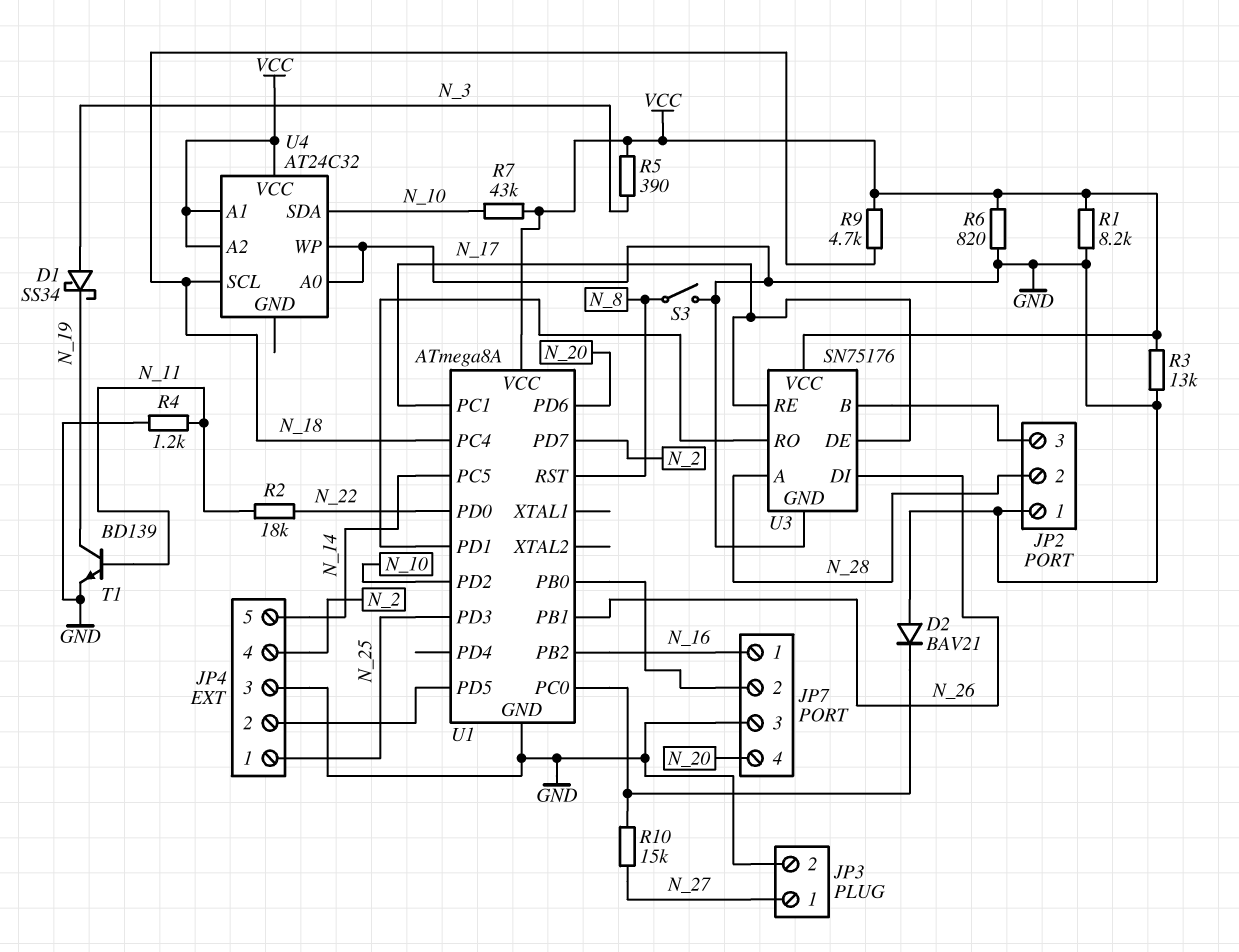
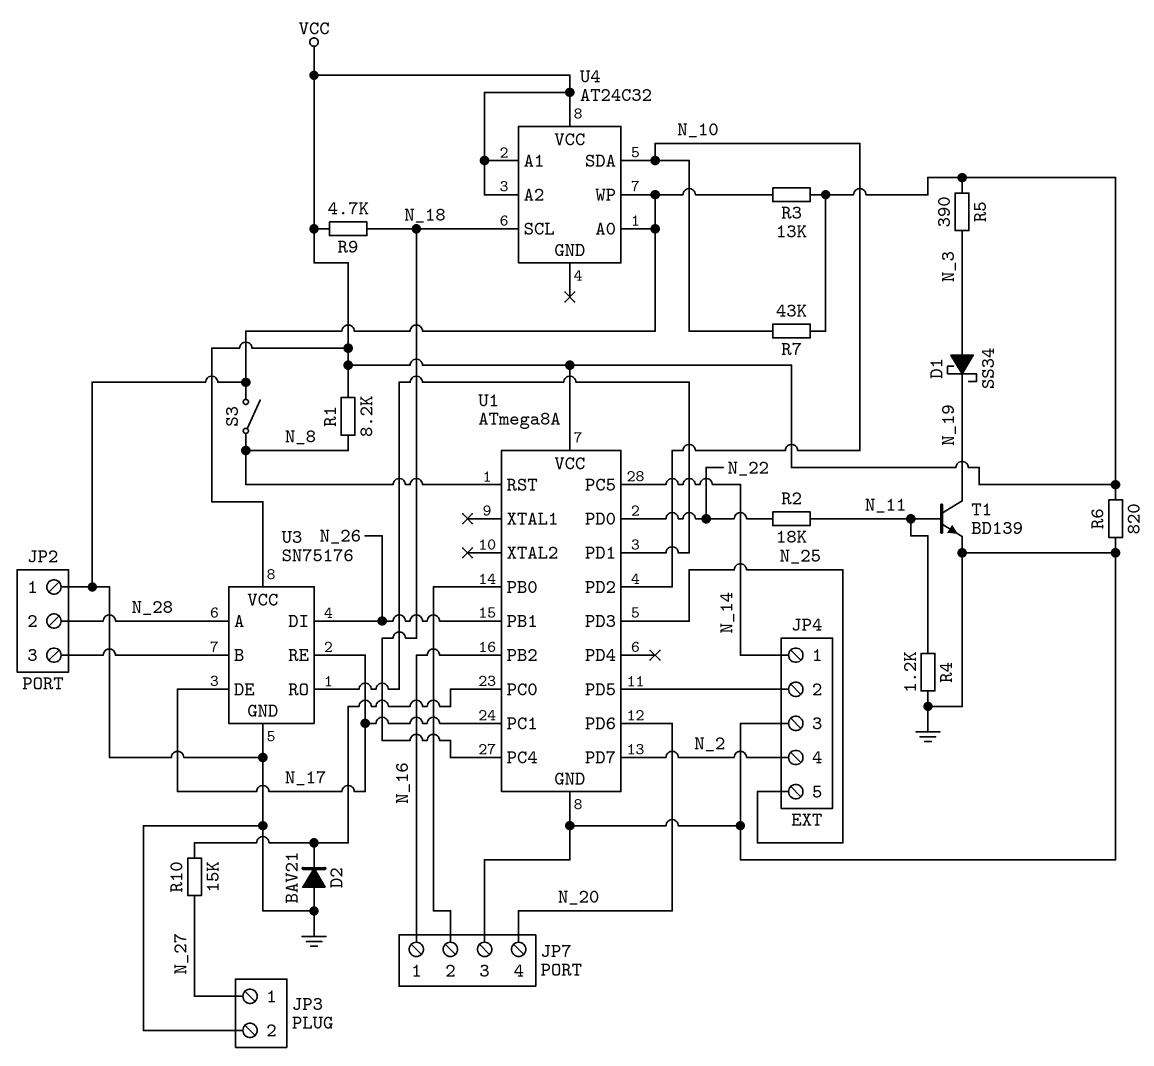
JP4 pin 1: N_25 -> N_14
JP4 pin 5: N_14 -> N_25
R1: 8.2k (GND, VCC) -> 8.2k (N_8, VCC)

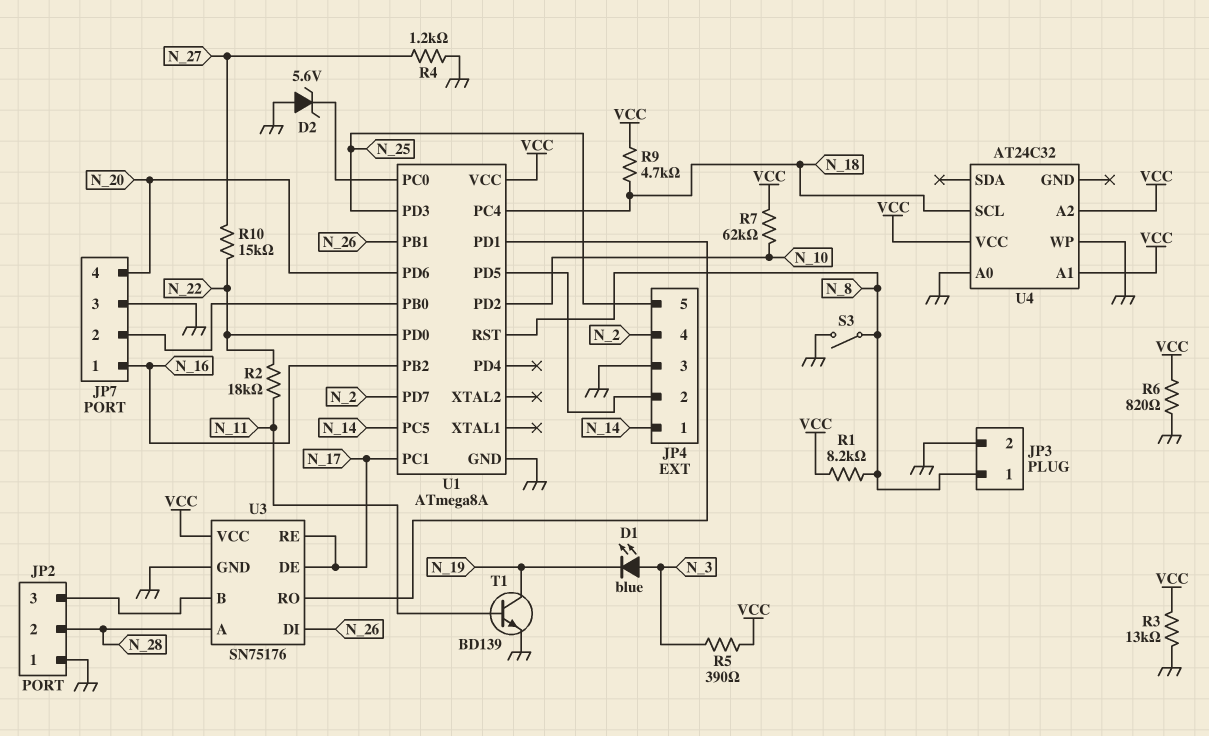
D1: schottky SS34 (A N_3, K N_19) -> LED blue (A N_3, K N_19)
D2: diode BAV21 (A GND, K U1/PC0) -> zener 5.6V (A GND, K U1/PC0)
JP3 pin 1: N_27 -> N_8
R4: 1.2k (GND, N_11) -> 1.2k (GND, N_27)
R7: 43k (N_10, VCC) -> 62k (N_10, VCC)
R10: 15k (N_27, U1/PC0) -> 15k (N_22, N_27)
U4 pin SDA: N_10 -> none

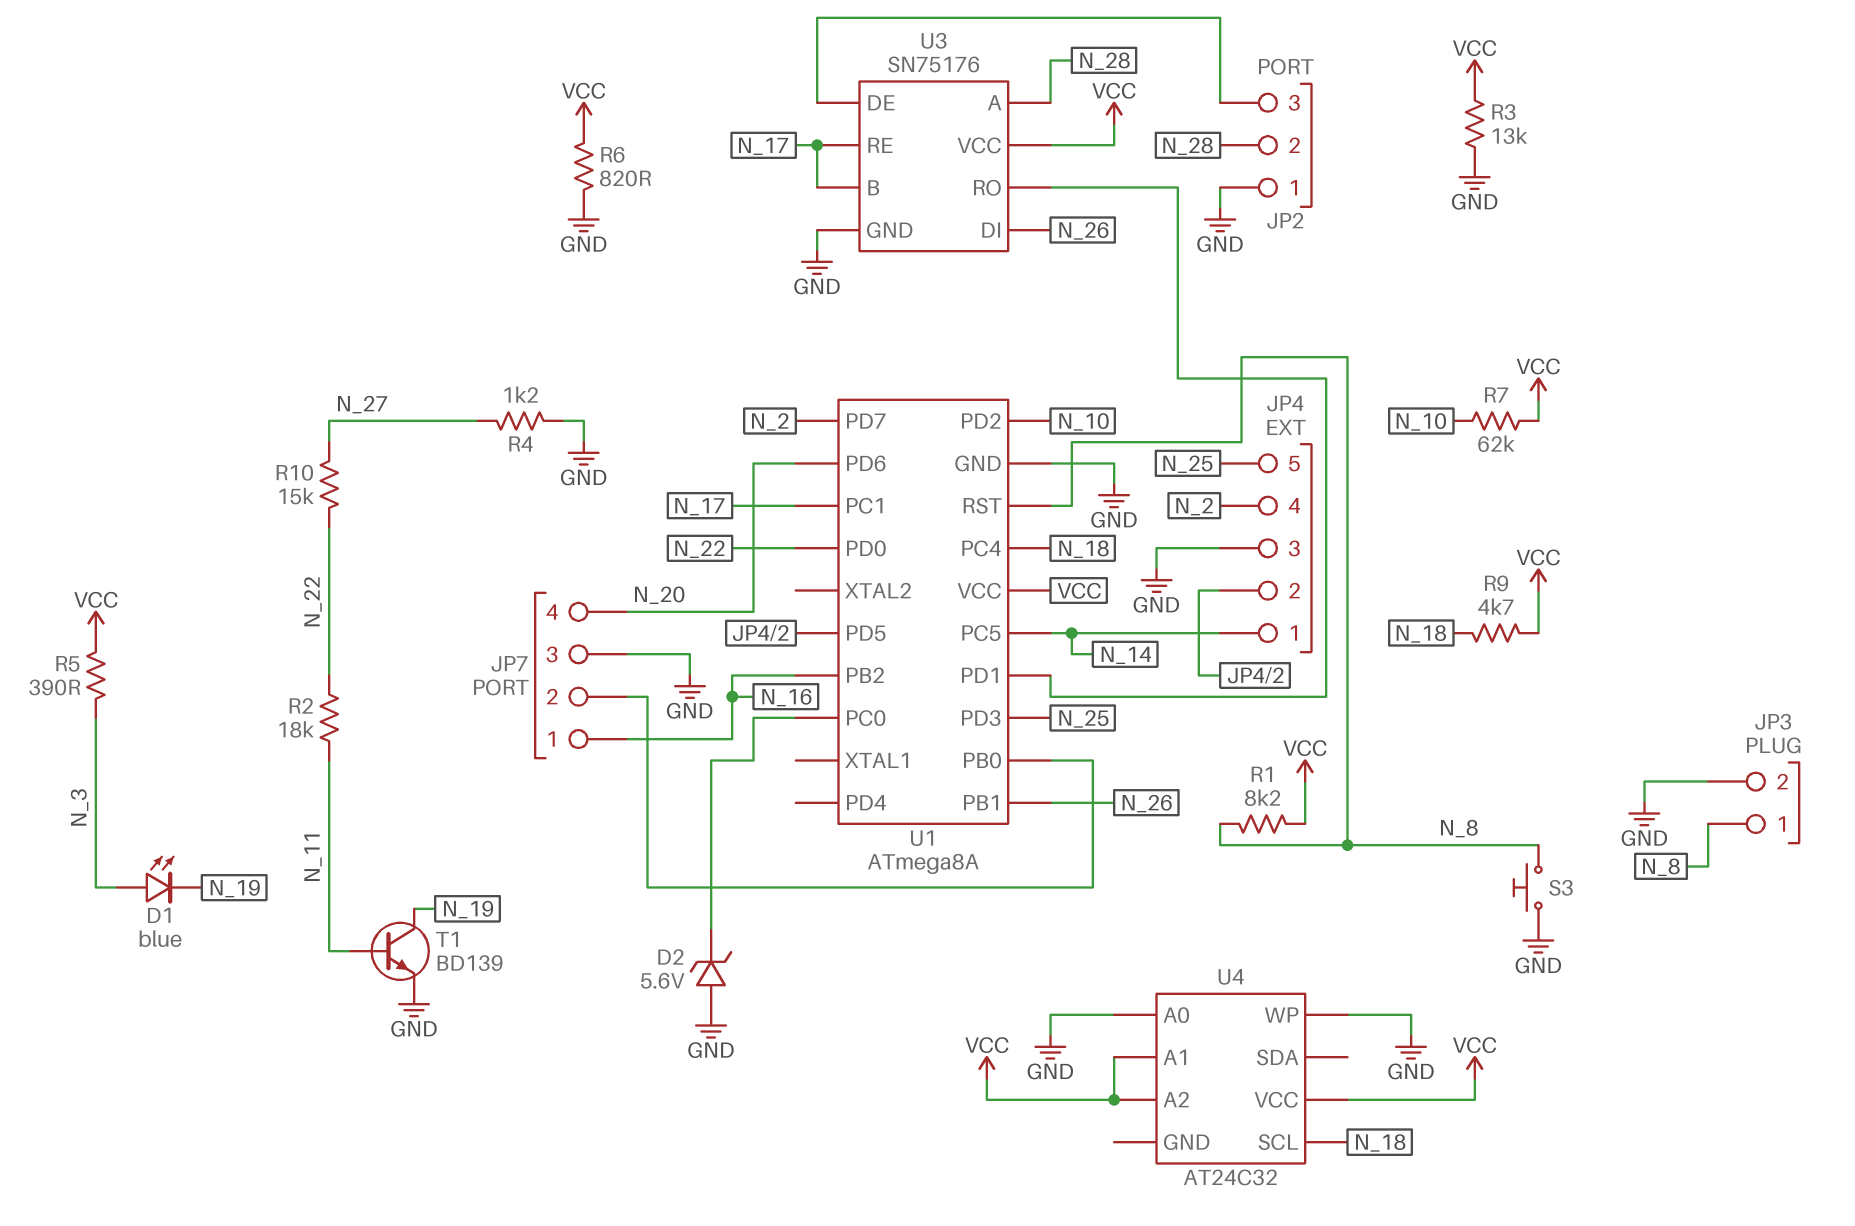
S3: switch (GND, N_8) -> button (GND, N_8)
U3 pin B: JP2/3 -> N_17
U3 pin DE: N_17 -> JP2/3

